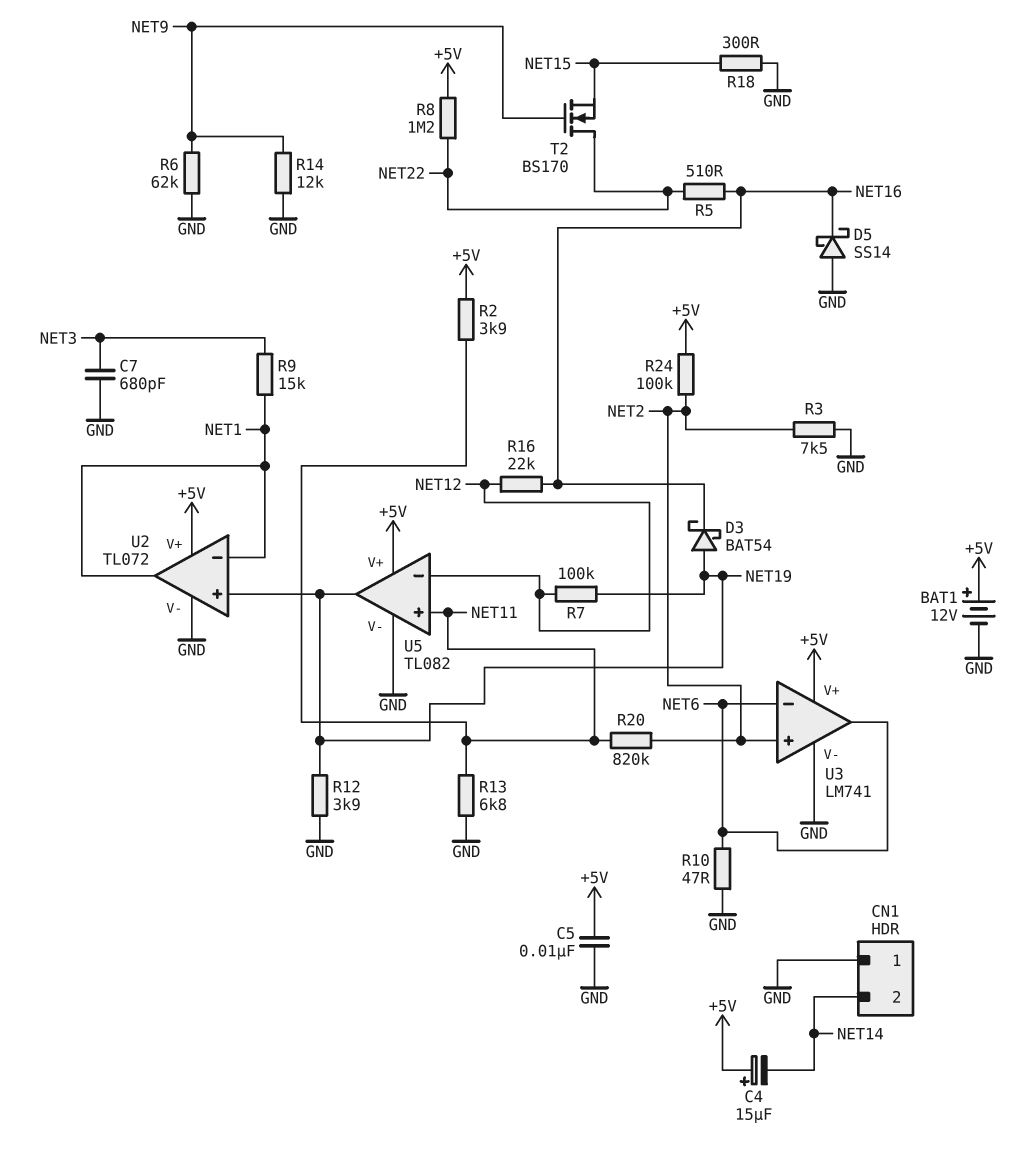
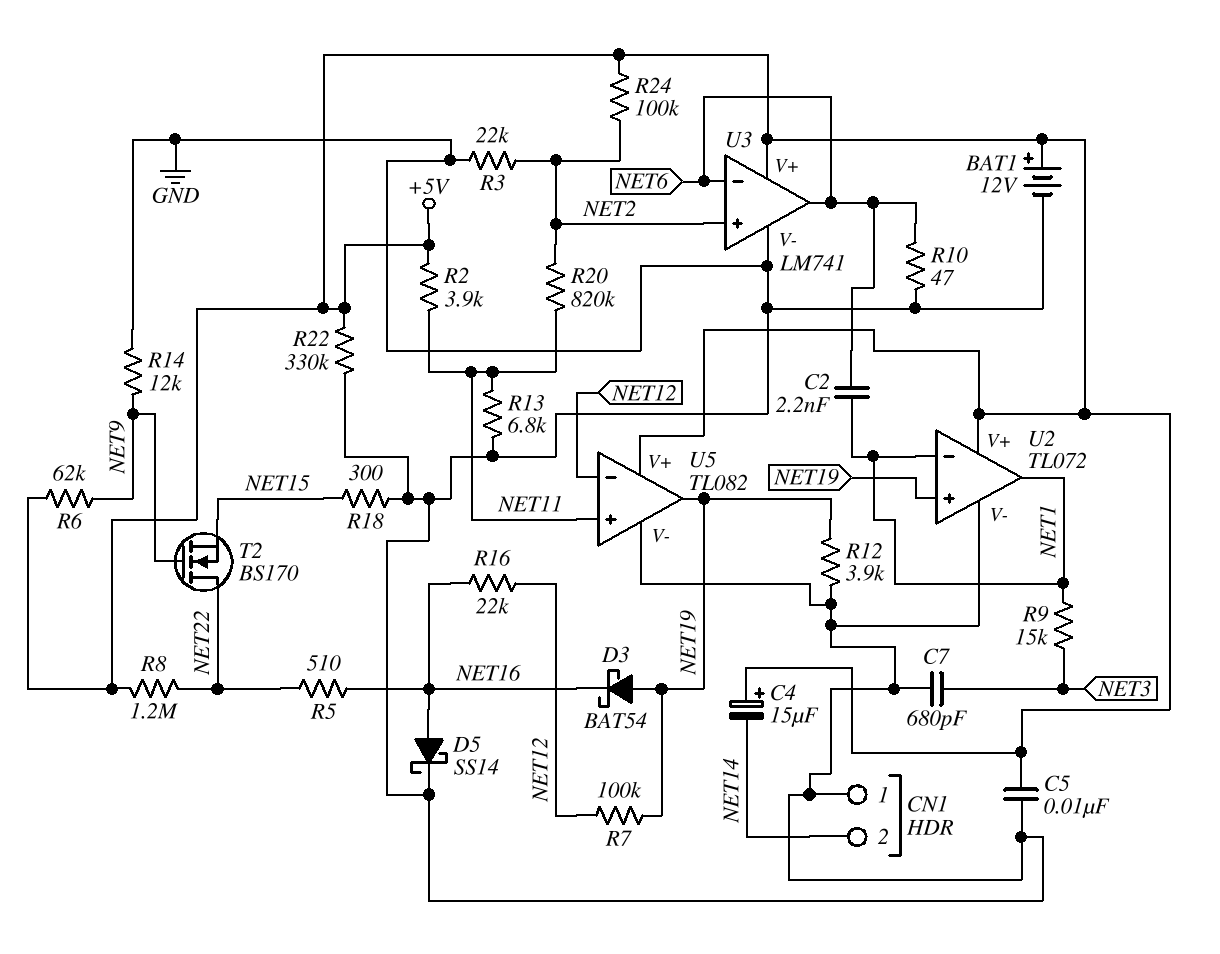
C2: none -> 2.2nF (NET1, NET6)
D5: schottky SS14 (A GND, K NET16) -> schottky SS14 (A NET16, K GND)
R3: 7.5k (GND, NET2) -> 22k (GND, NET2)
R6: 62k (GND, NET9) -> 62k (+5V, NET9)
R22: none -> 330k (+5V, GND)

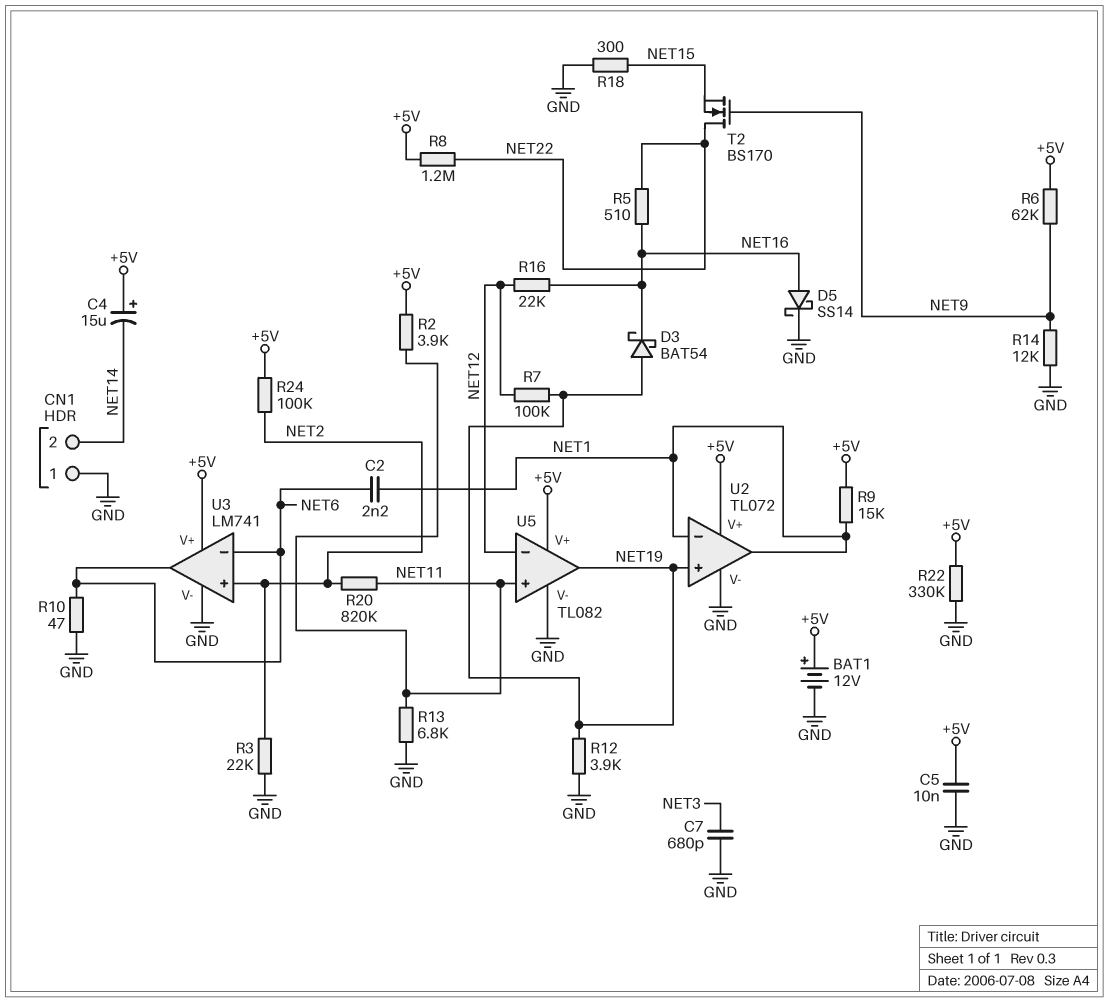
R9: 15k (NET1, NET3) -> 15k (+5V, NET1)

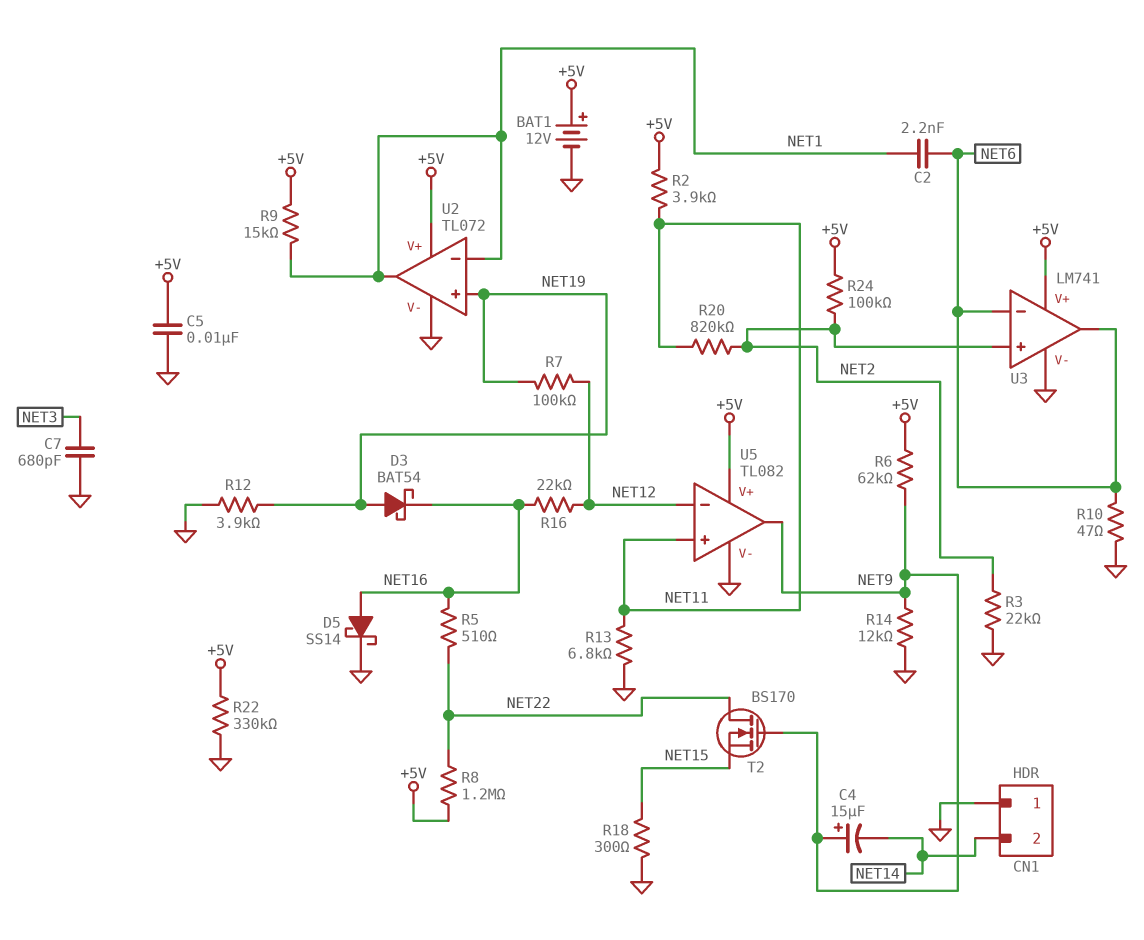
C4: 15uF (plus +5V, minus NET14) -> 15uF (plus NET9, minus NET14)
U5 pin out: NET19 -> NET9

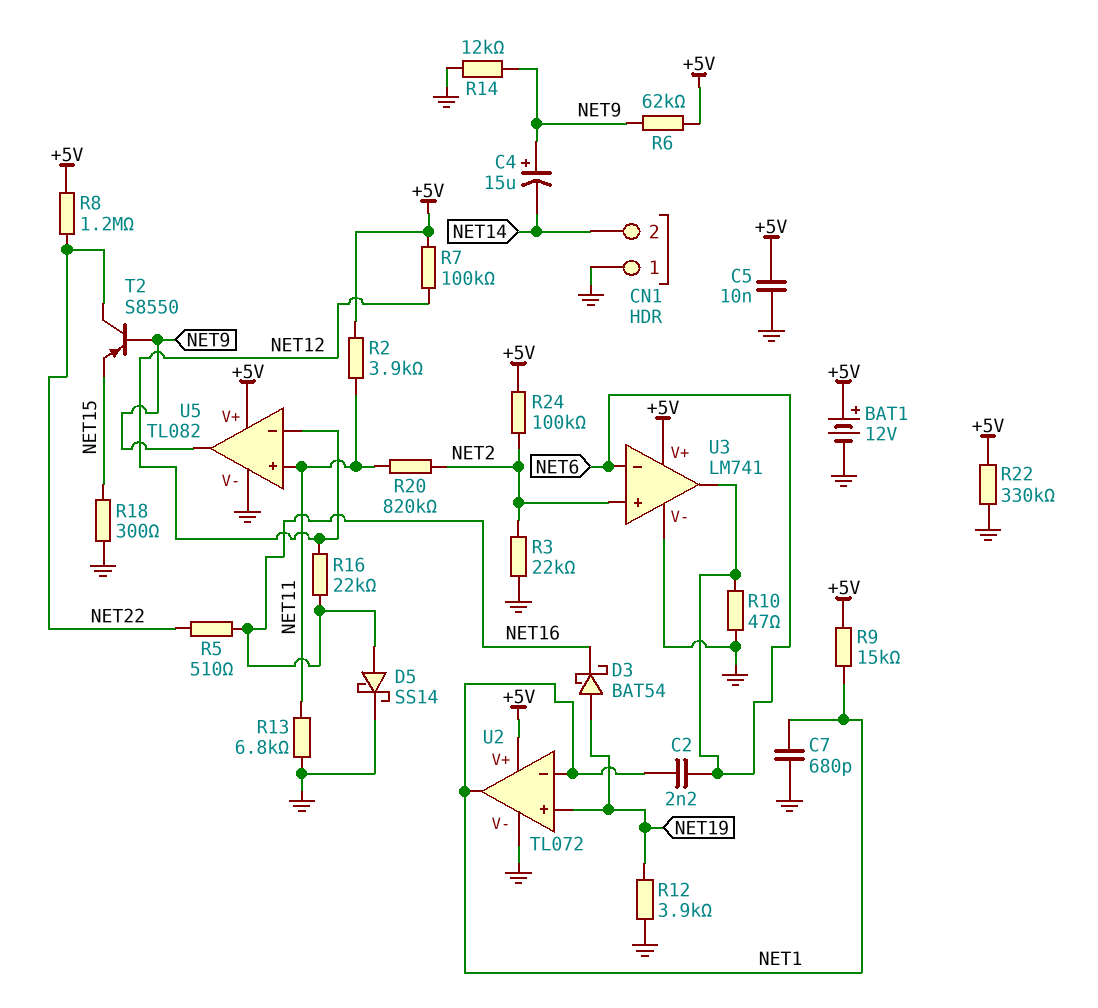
C7: 680pF (GND, NET3) -> 680pF (GND, NET1)
R7: 100k (NET12, NET19) -> 100k (+5V, NET12)
T2: NMOS BS170 (G NET9, D NET22, S NET15) -> PNP S8550 (B NET9, C NET22, E NET15)

